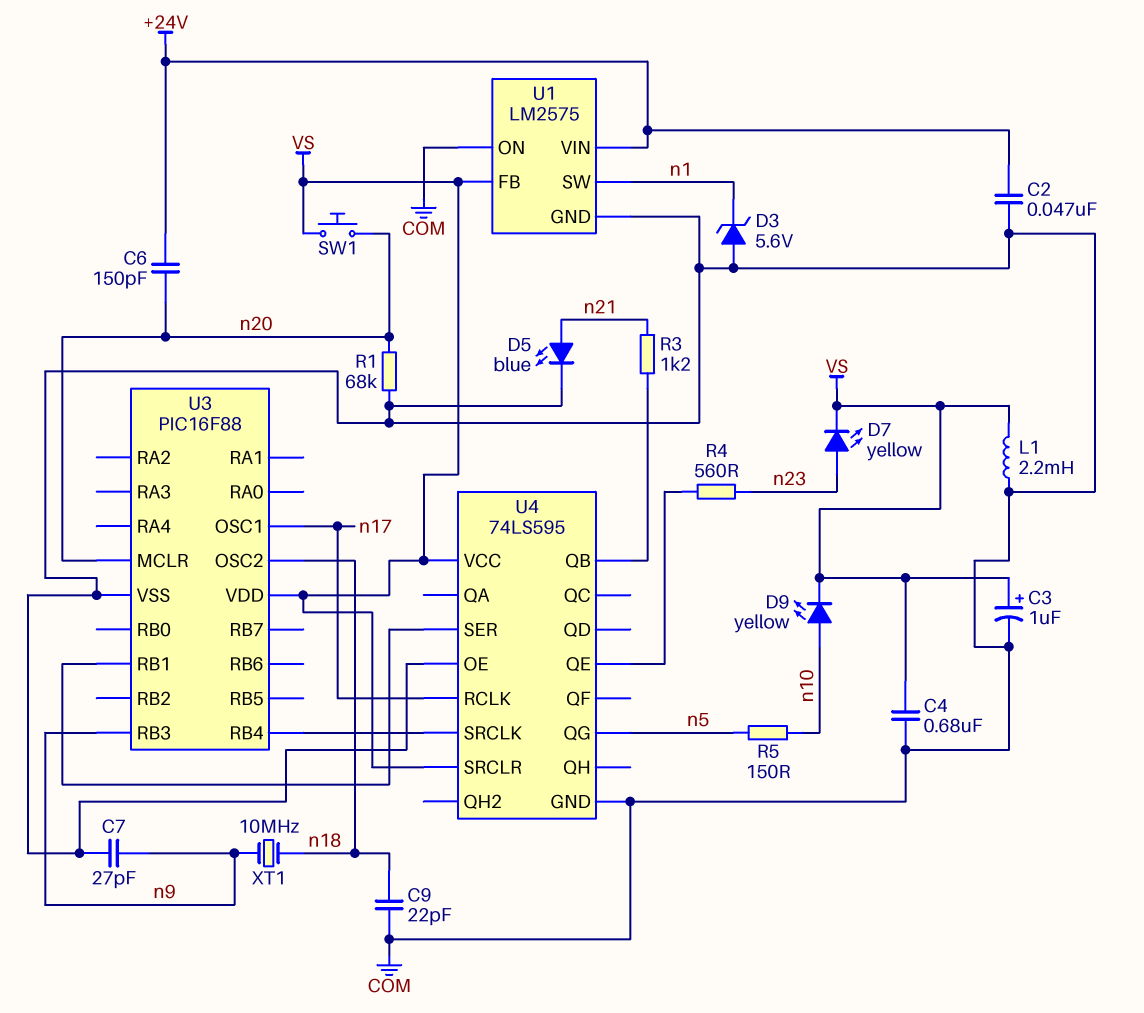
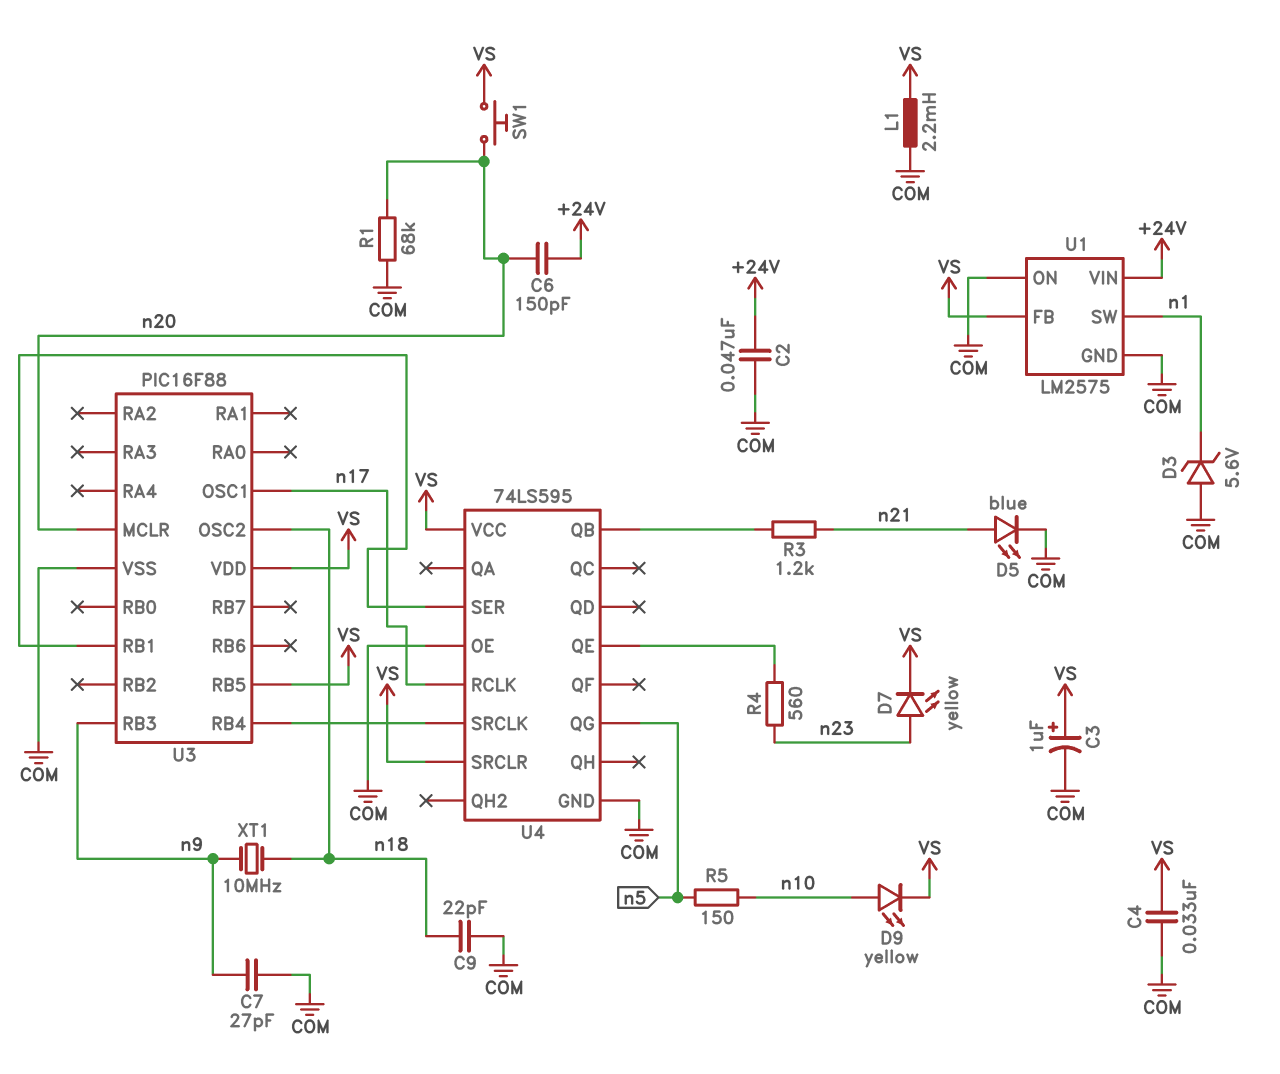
C4: 680nF (COM, VS) -> 33nF (COM, VS)
U3 pin RB5: none -> VS

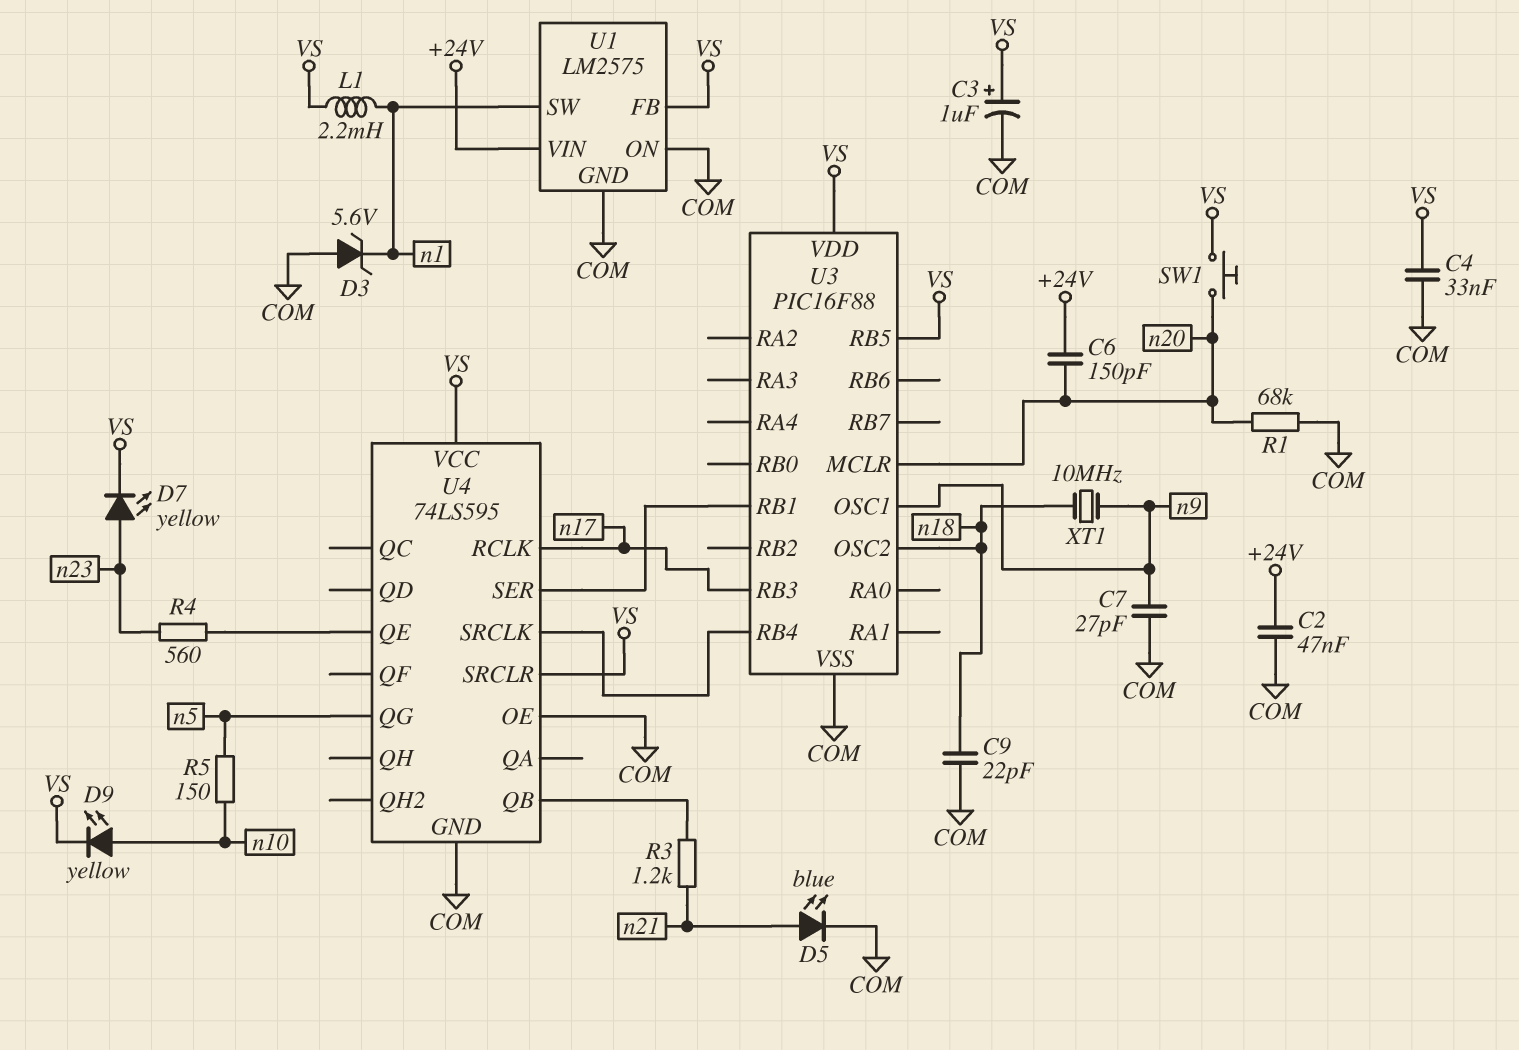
L1: 2.2mH (COM, VS) -> 2.2mH (VS, n1)
U3 pin OSC1: n17 -> n9
U3 pin RB3: n9 -> n17

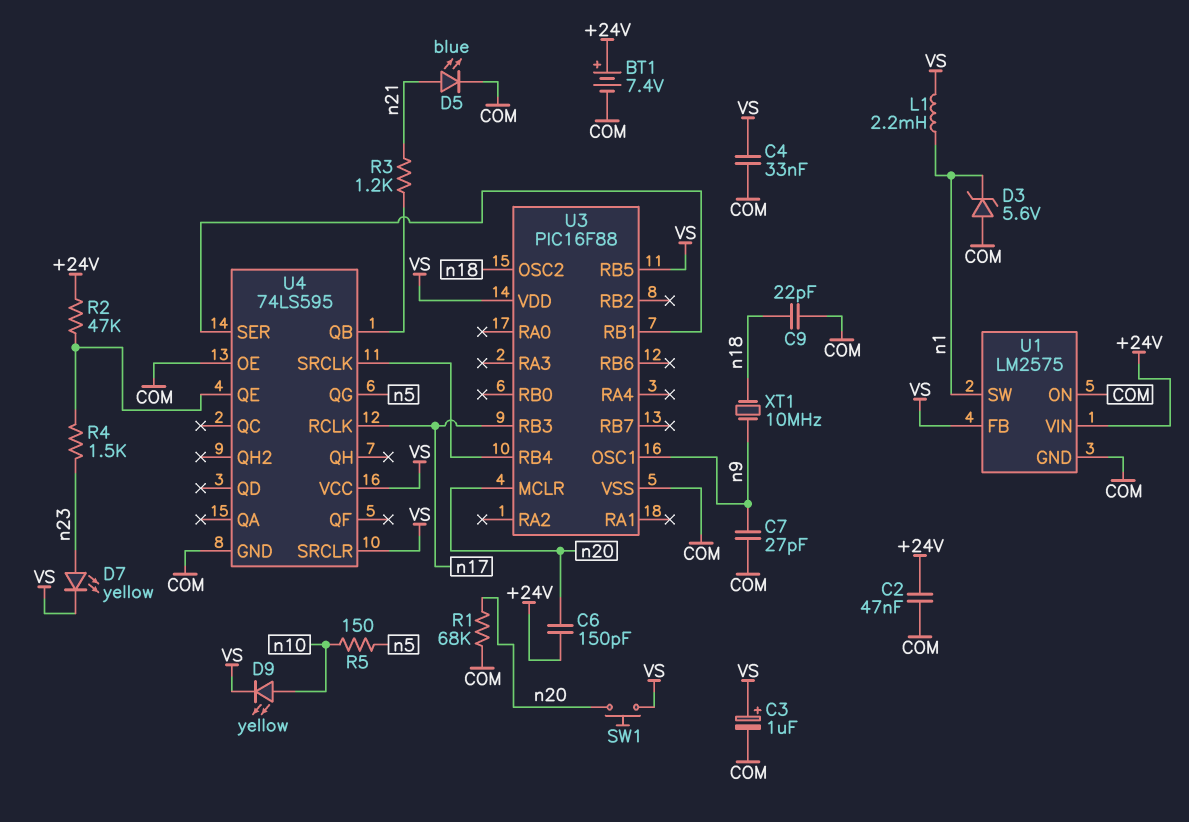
BT1: none -> 7.4V (plus +24V, minus COM)
R2: none -> 47k (+24V, U4/QE)
R4: 560 (U4/QE, n23) -> 1.5k (U4/QE, n23)

